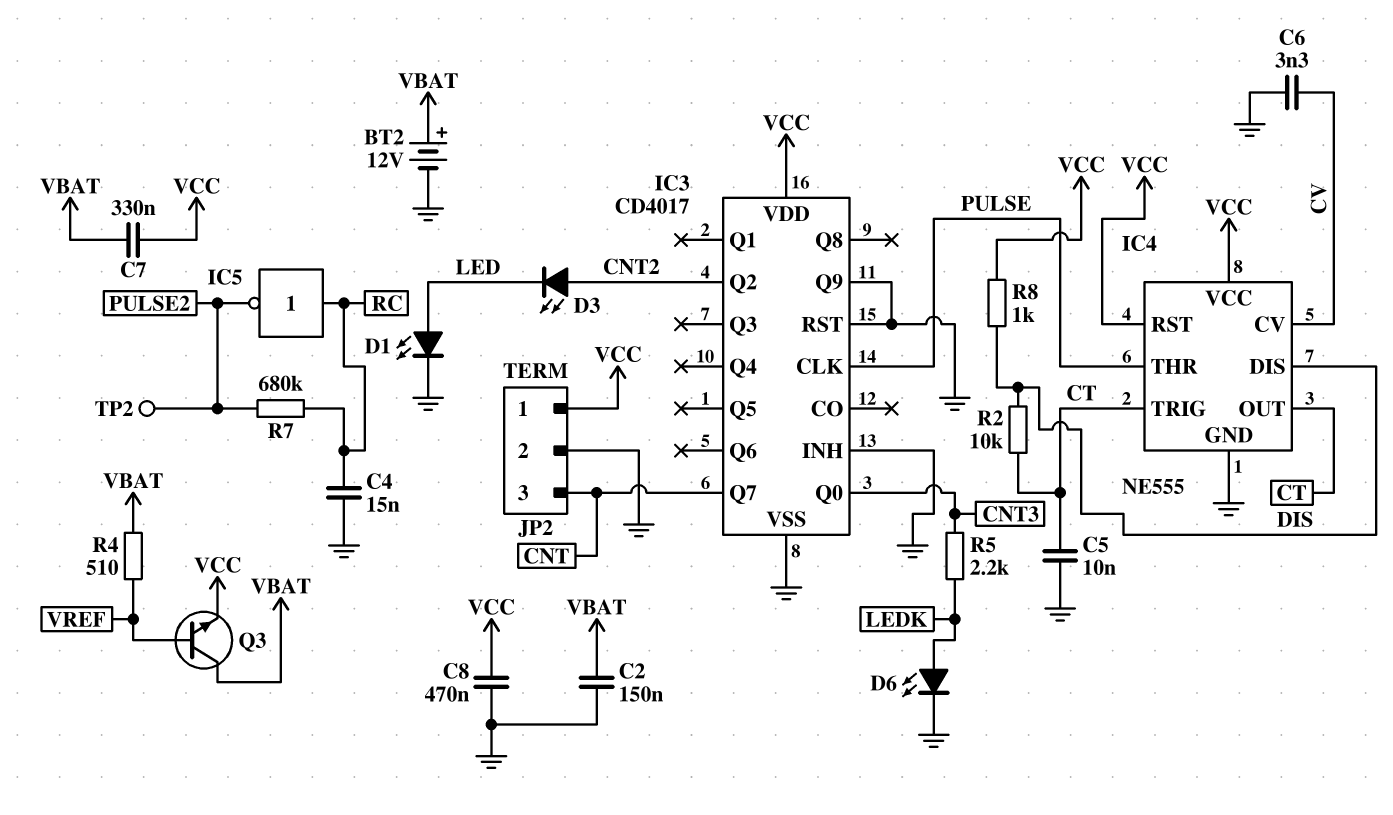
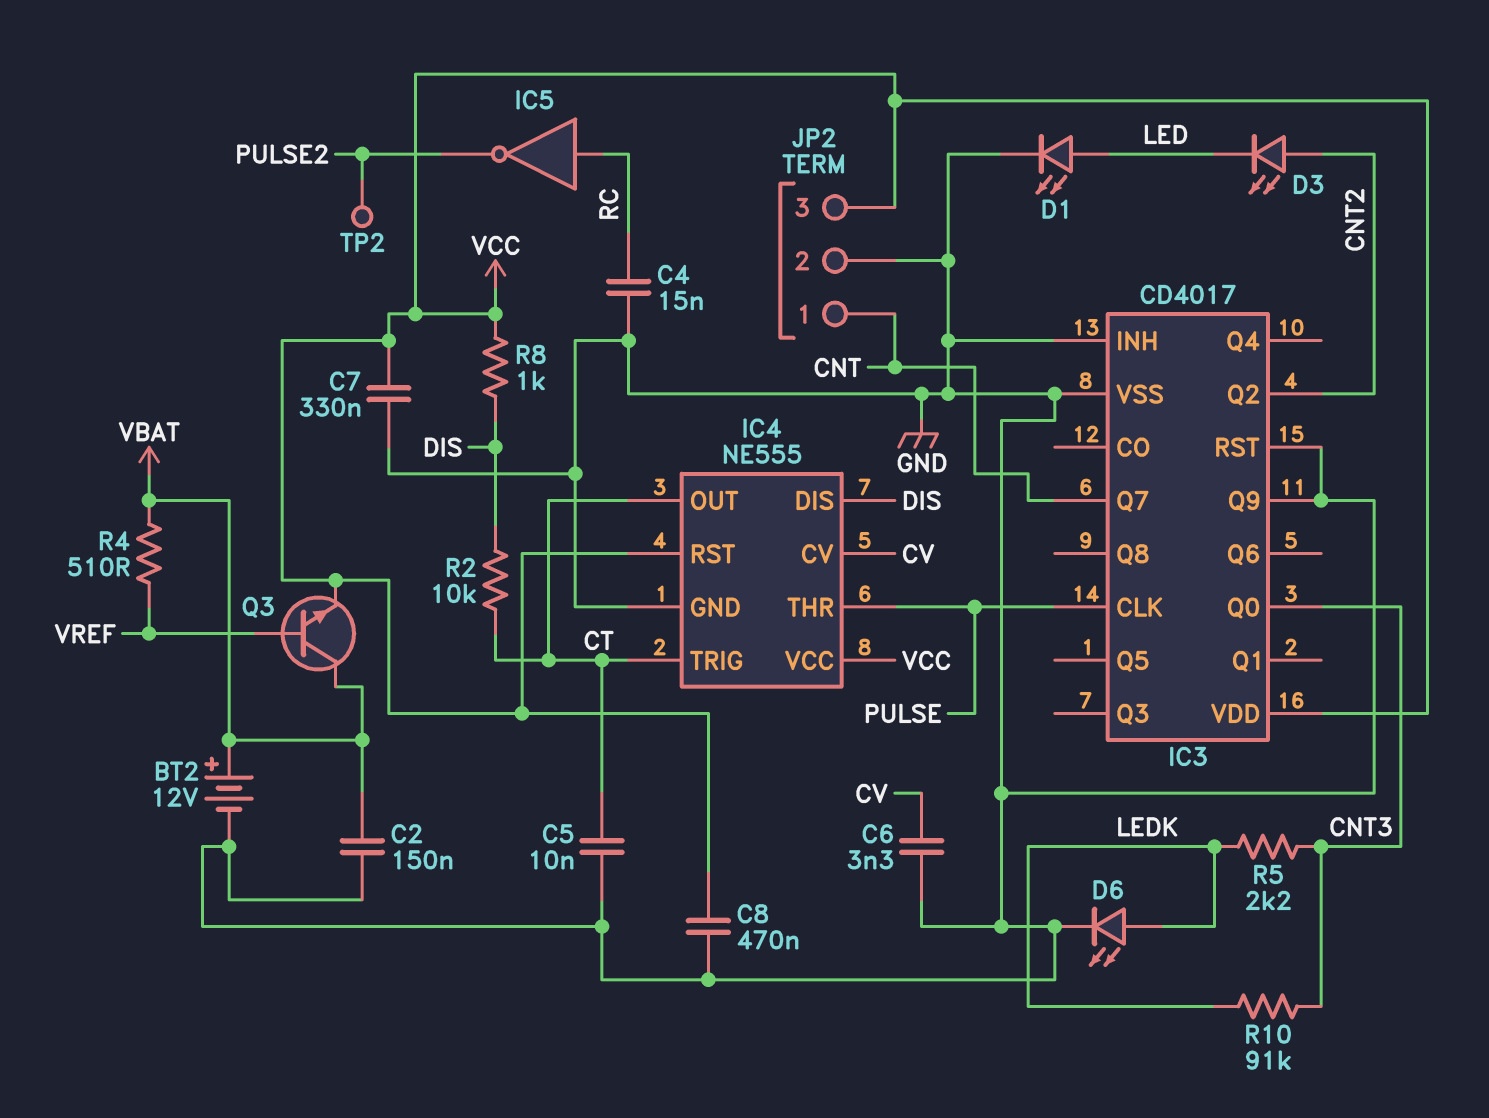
C7: 330nF (VBAT, VCC) -> 330nF (GND, VCC)
JP2 pin 1: VCC -> CNT
JP2 pin 3: CNT -> VCC
R7: 680k (PULSE2, RC) -> none
R10: none -> 91k (CNT3, LEDK)

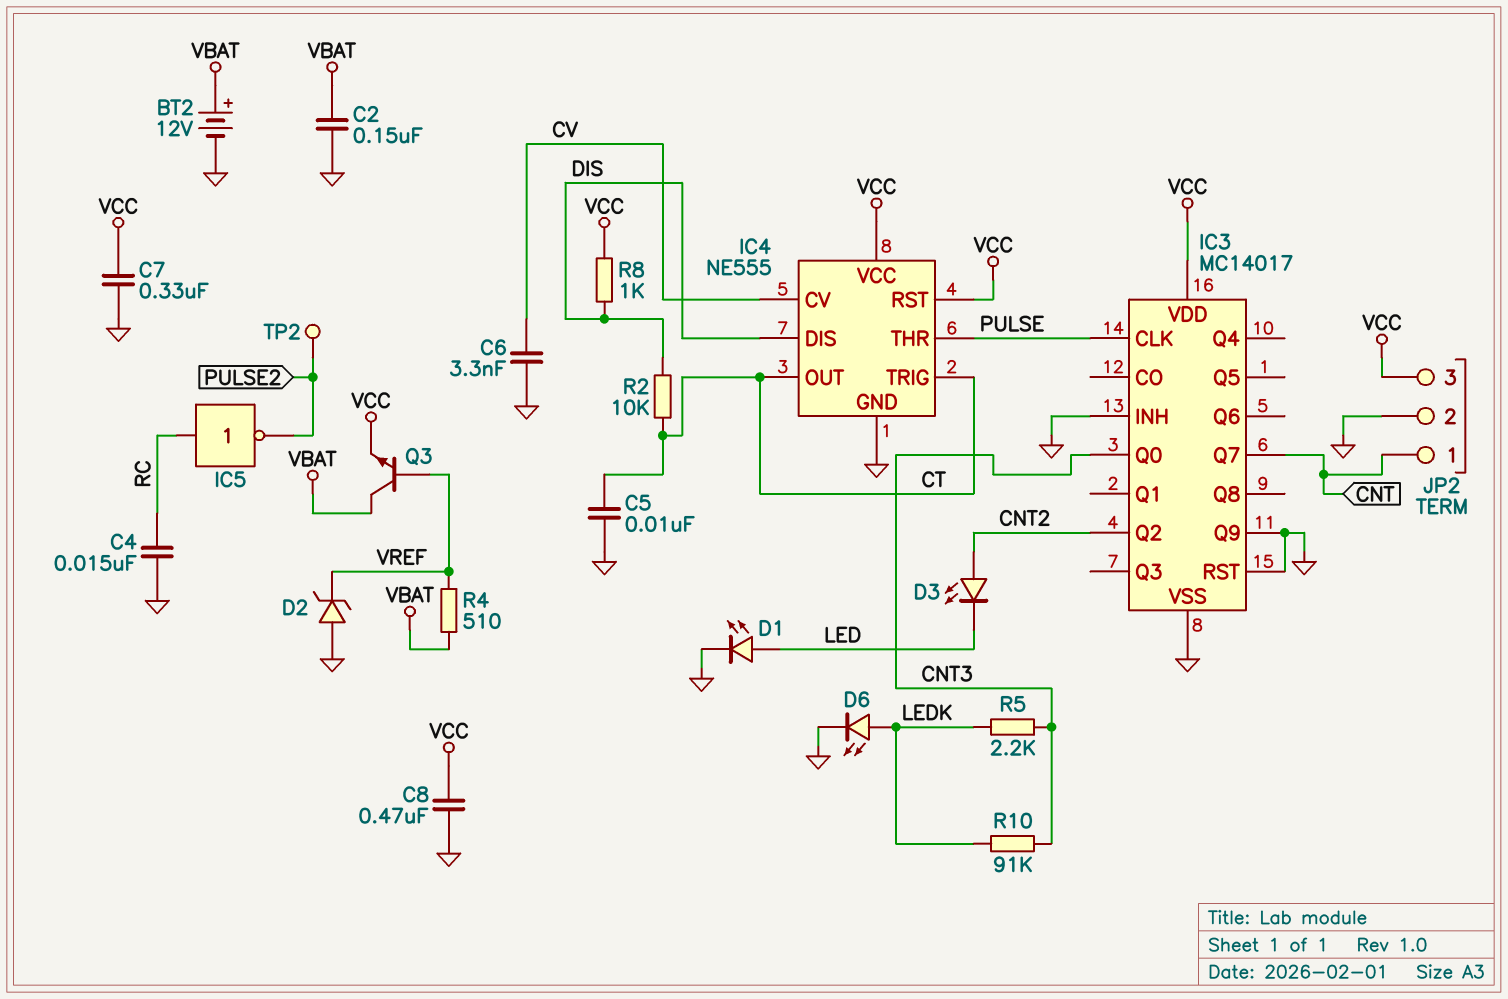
D2: none -> zener (A GND, K VREF)
IC3: CD4017 -> MC14017

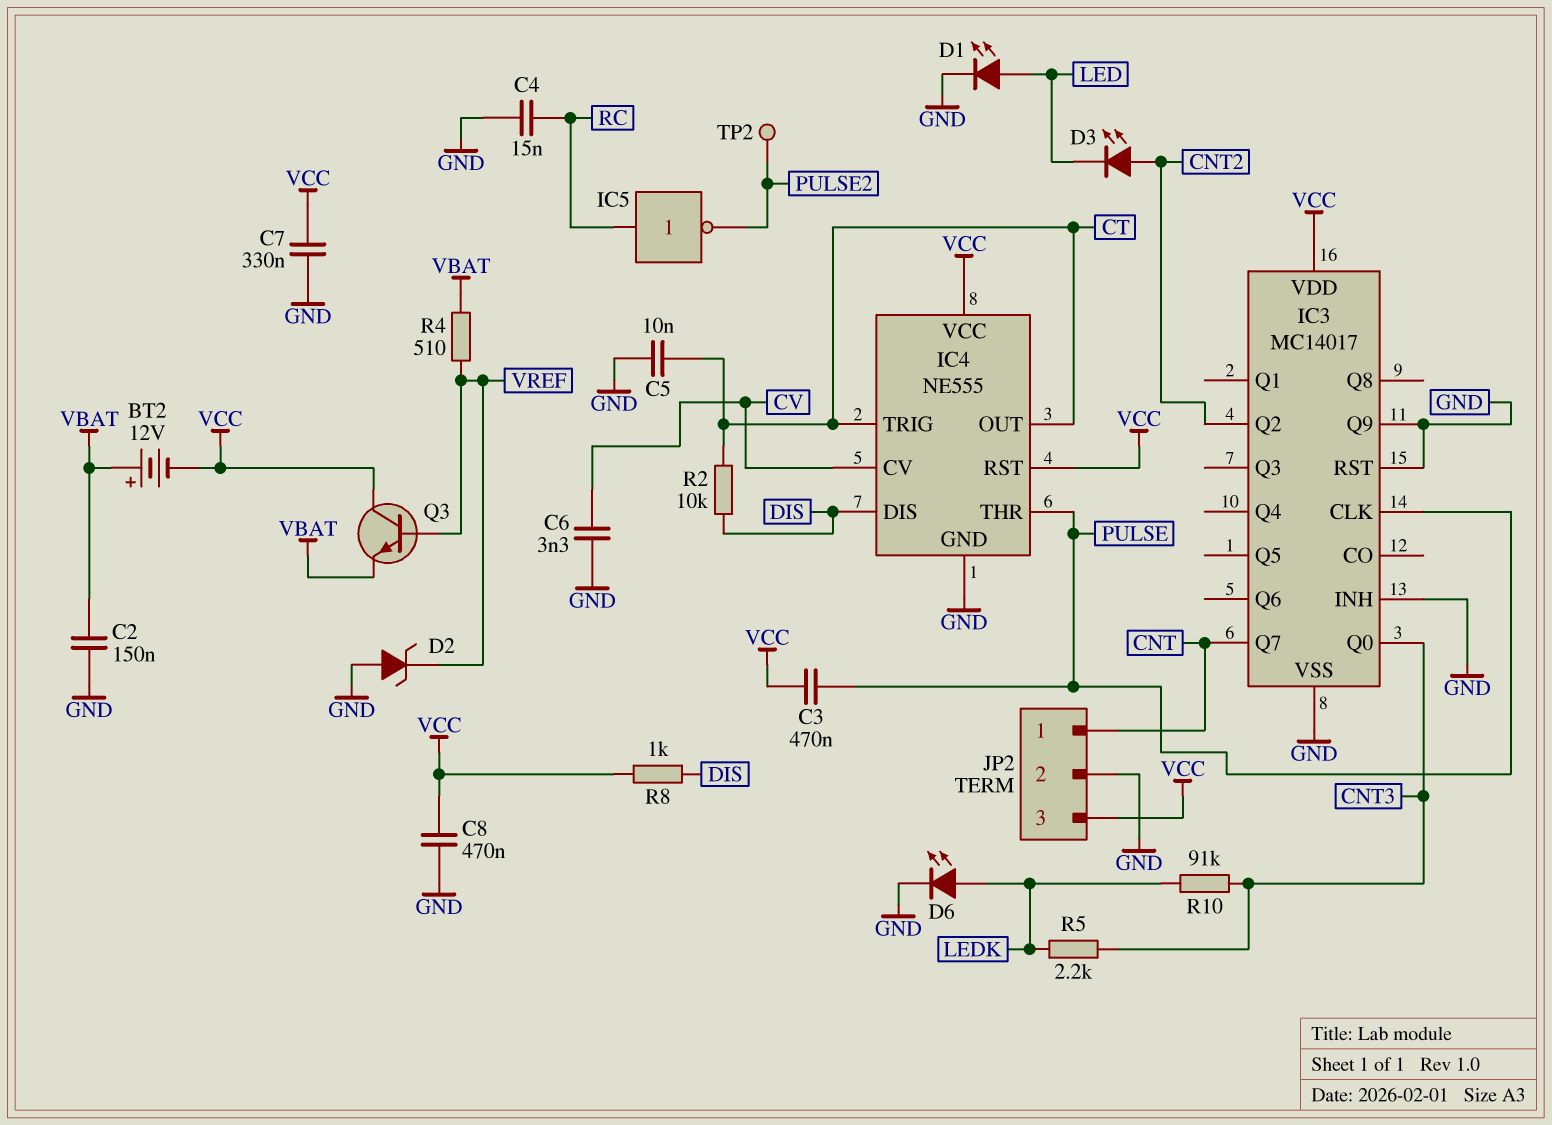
BT2: 12V (plus VBAT, minus GND) -> 12V (plus VBAT, minus VCC)
C3: none -> 470nF (PULSE, VCC)
Q3: NPN (B VREF, C VBAT, E VCC) -> NPN (B VREF, C VCC, E VBAT)

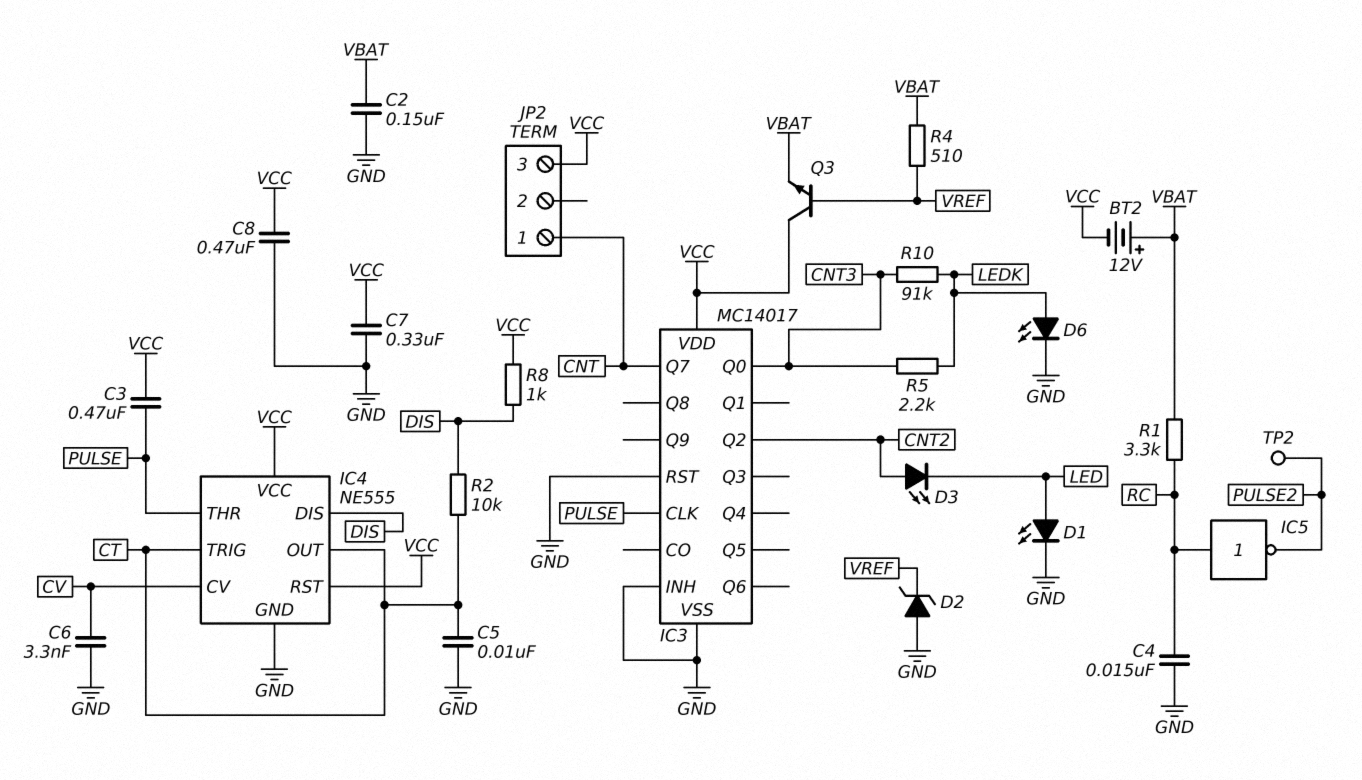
IC3 pin Q9: GND -> none
JP2 pin 2: GND -> none
R1: none -> 3.3k (RC, VBAT)

